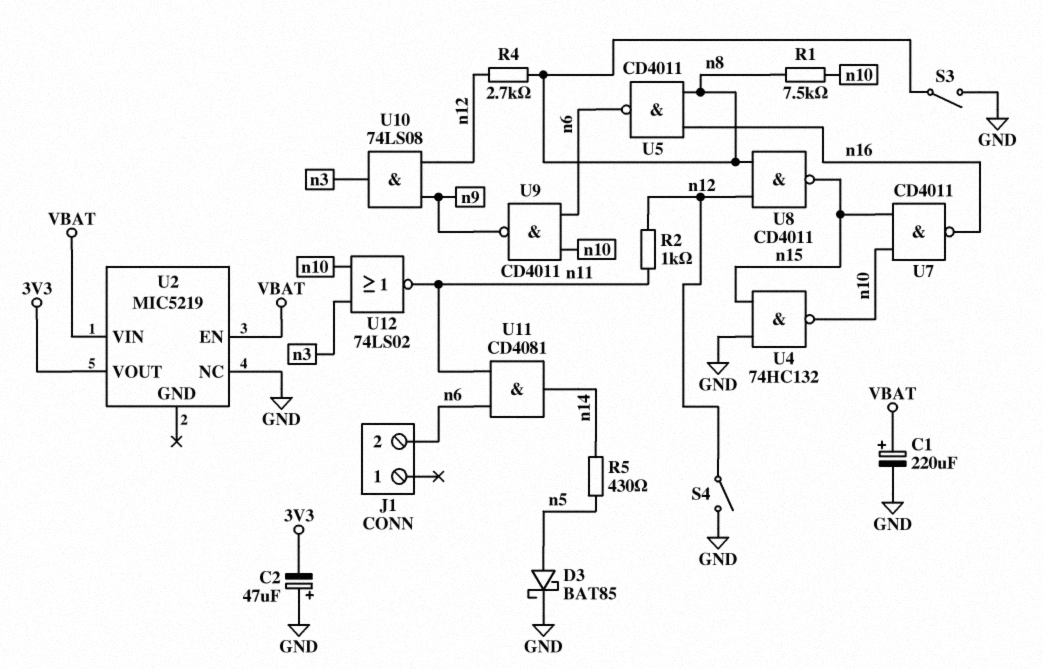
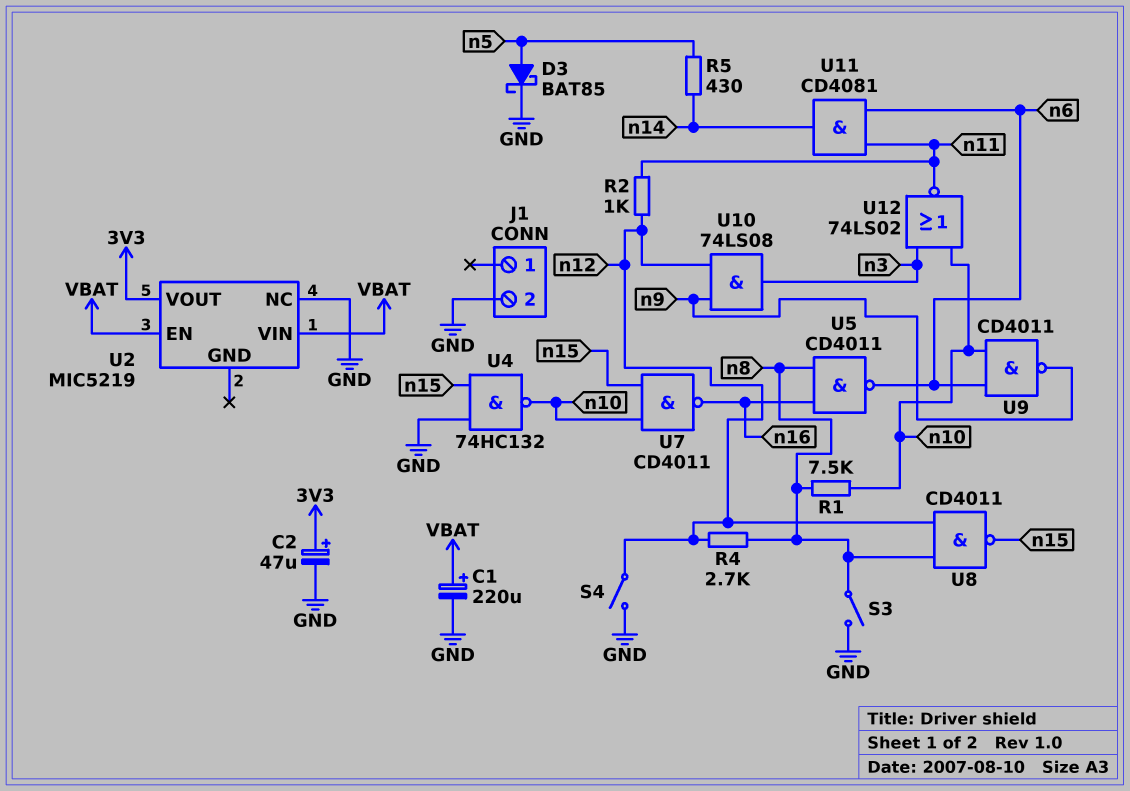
C2: 47uF (plus GND, minus 3V3) -> 47uF (plus 3V3, minus GND)
J1 pin 2: n6 -> GND

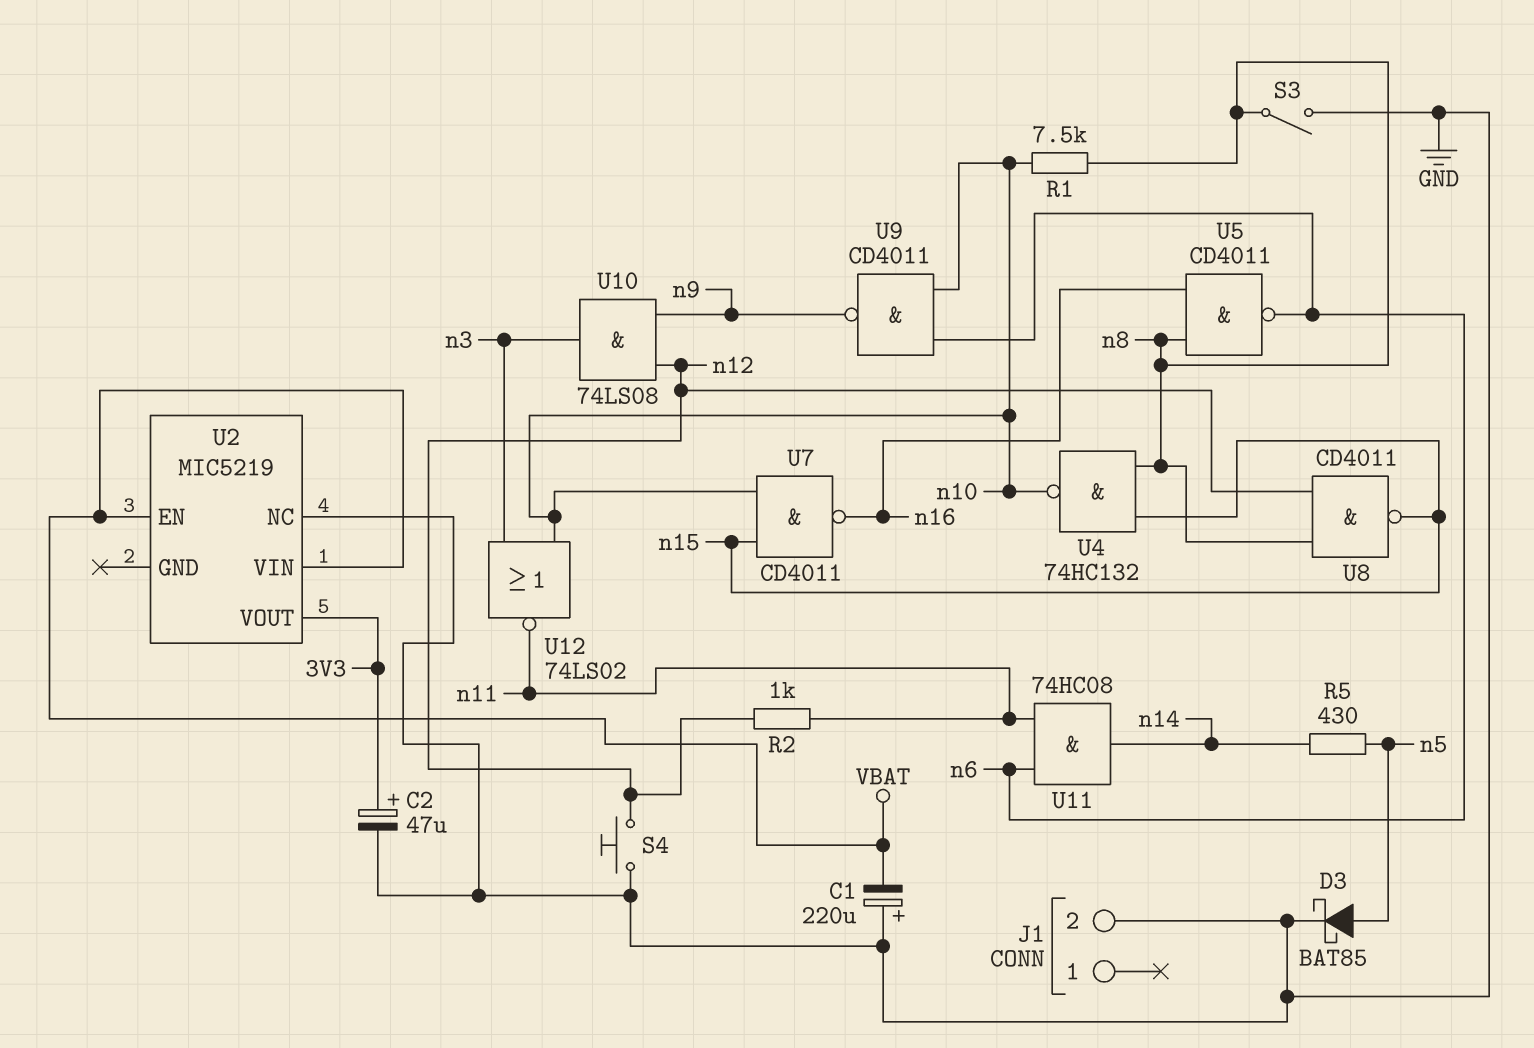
C1: 220uF (plus VBAT, minus GND) -> 220uF (plus GND, minus VBAT)
R4: 2.7k (n8, n12) -> none
S4: switch (GND, n12) -> button (GND, n12)
U4: NAND 74HC132 (in GND, in n15, out n10) -> NAND 74HC132 (in n8, in n15, out n10)
U11: AND CD4081 (in n6, in n11, out n14) -> AND 74HC08 (in n6, in n11, out n14)

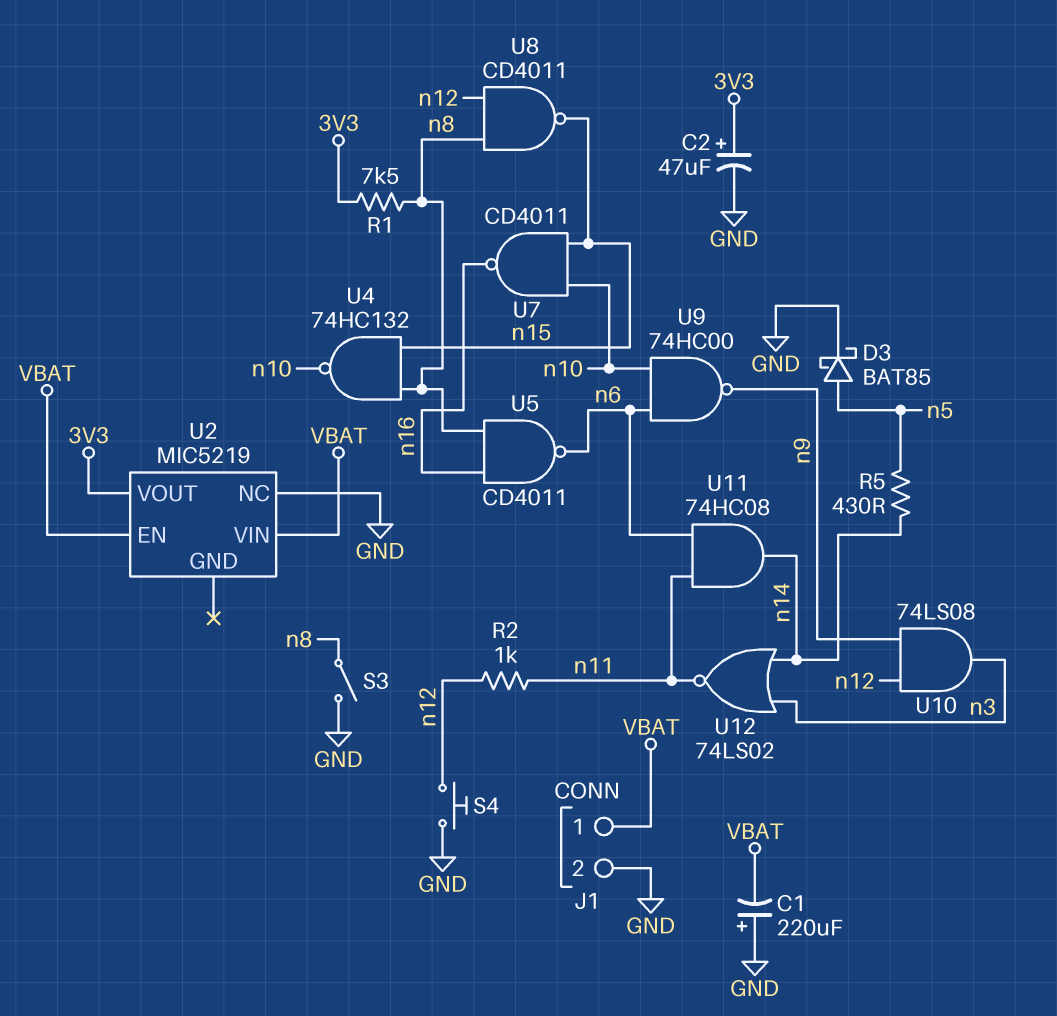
J1 pin 1: none -> VBAT
R1: 7.5k (n8, n10) -> 7.5k (3V3, n8)
U9: NAND CD4011 (in n6, in n10, out n9) -> NAND 74HC00 (in n6, in n10, out n9)
U12: NOR 74LS02 (in n3, in n10, out n11) -> NOR 74LS02 (in n3, in n14, out n11)

